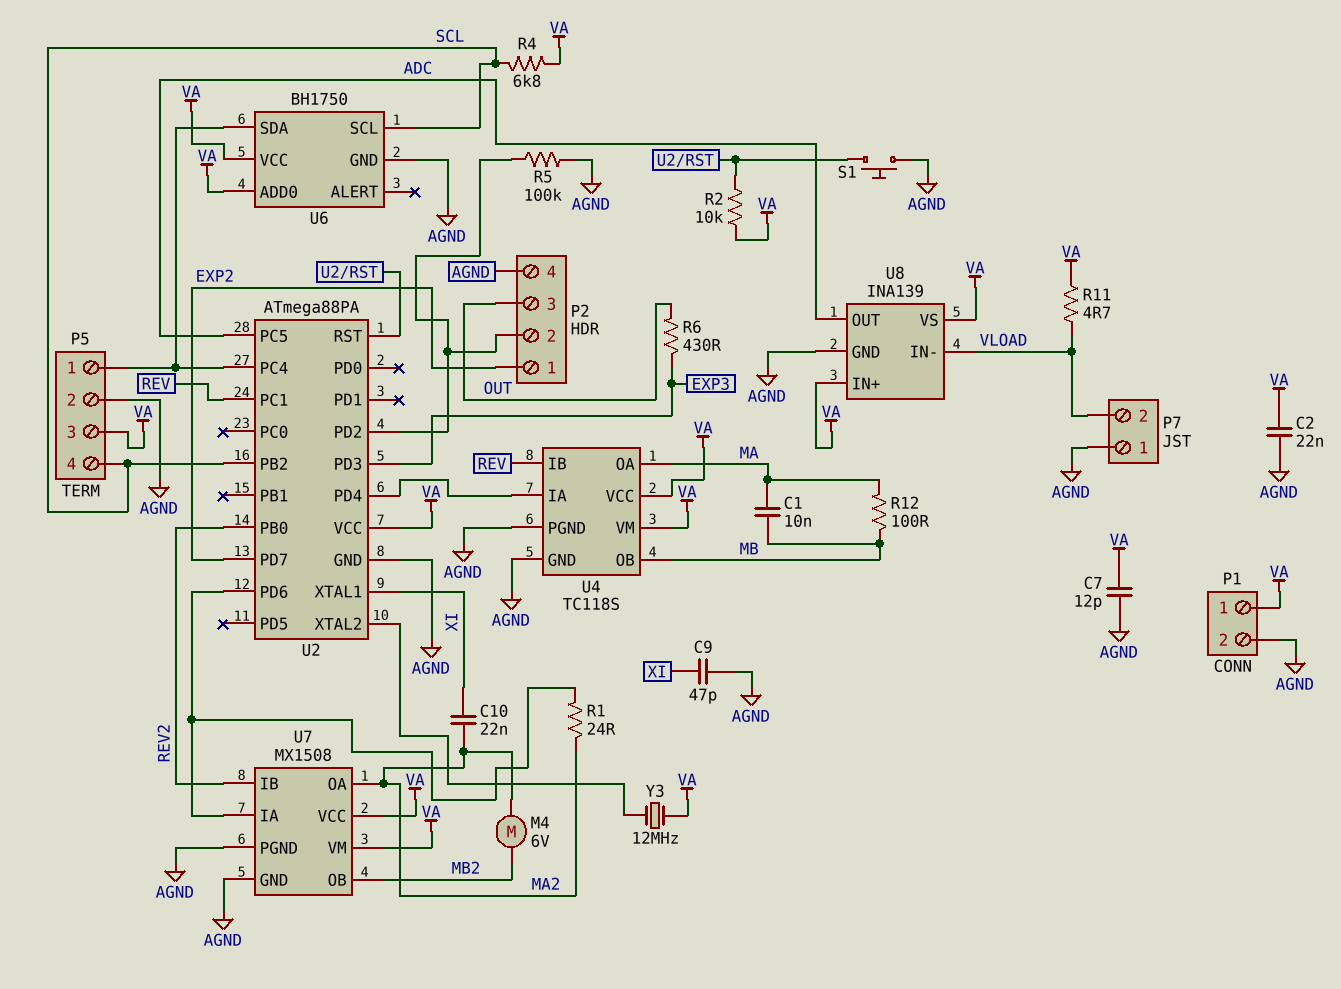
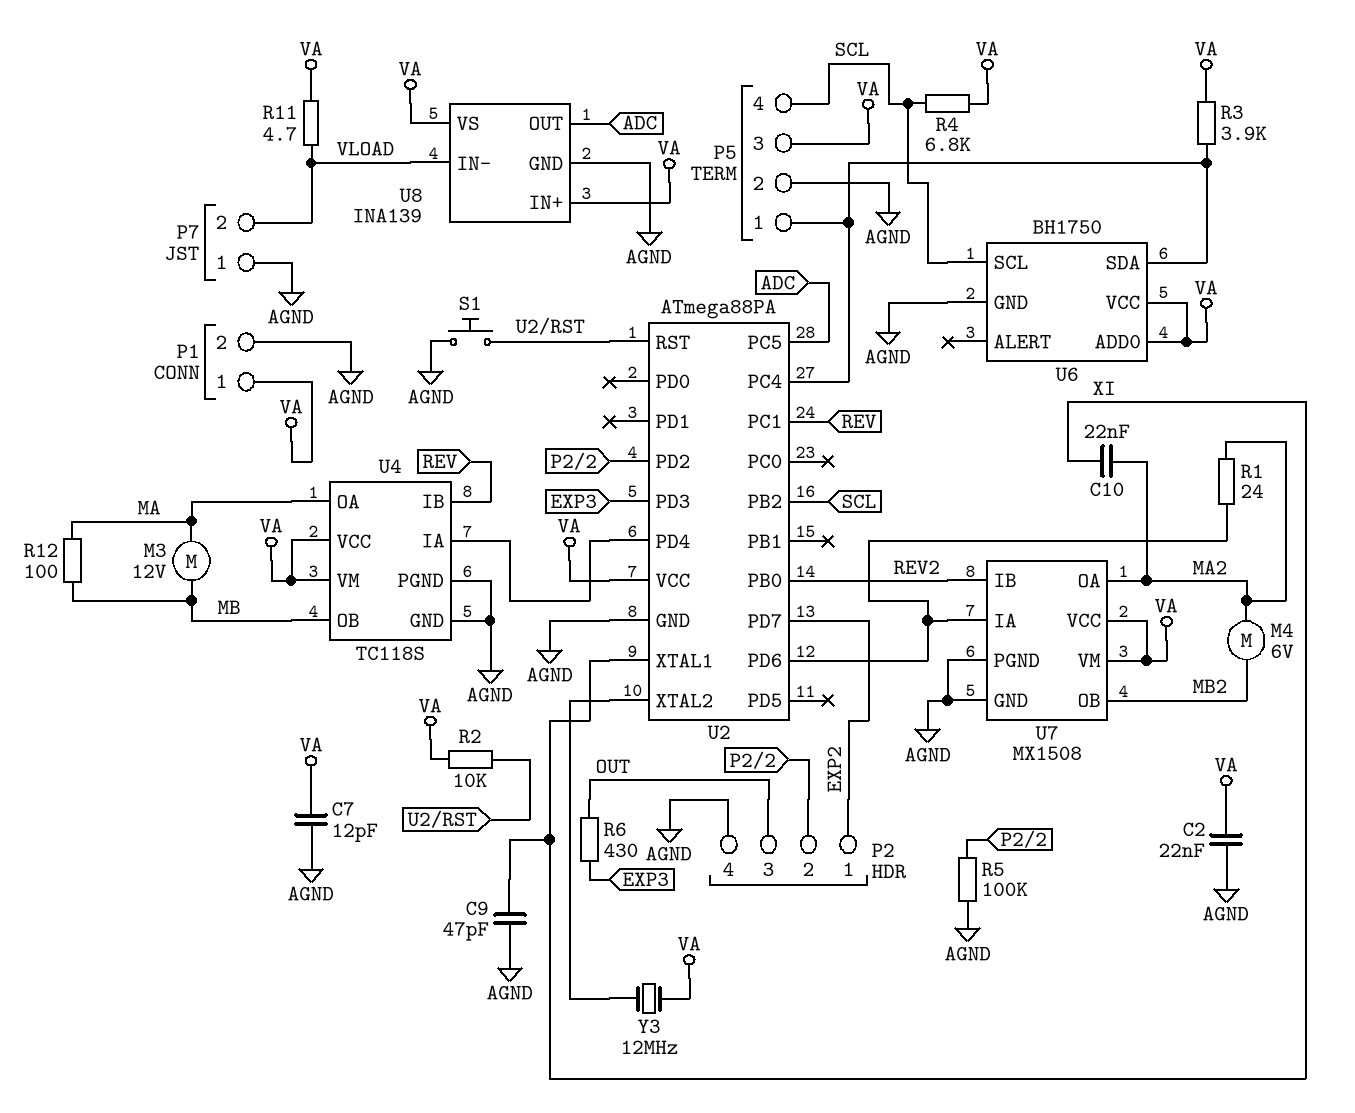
C1: 10nF (MA, MB) -> none
M3: none -> motor 12V (MA, MB)
R3: none -> 3.9k (P5/1, VA)

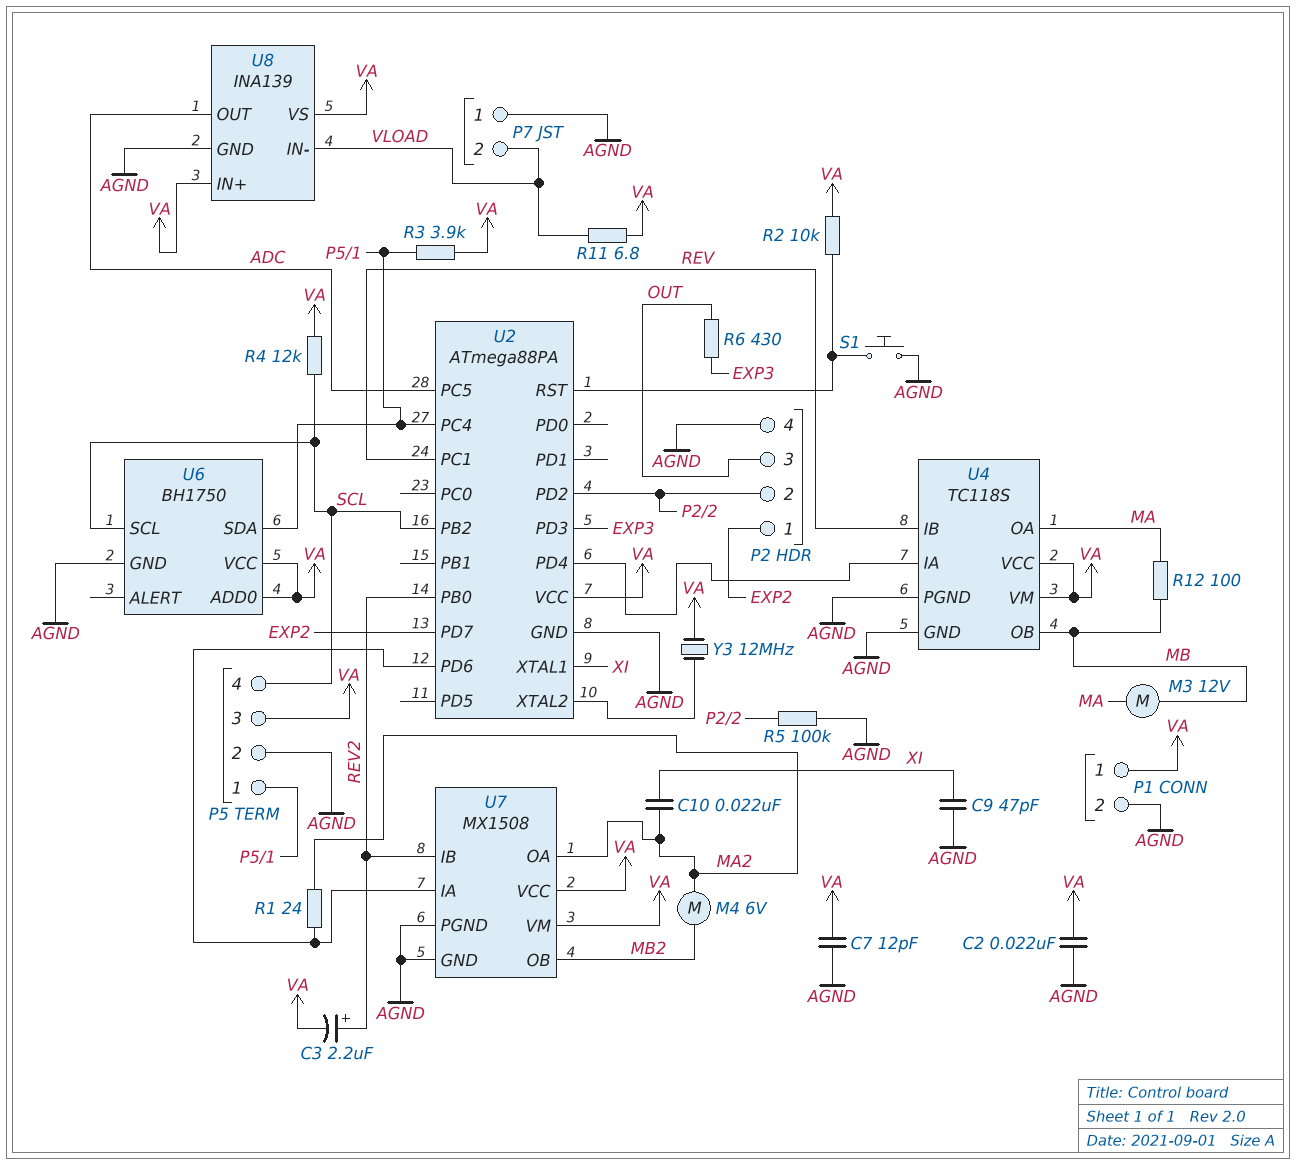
C3: none -> 2.2uF (plus REV2, minus VA)
R4: 6.8k (SCL, VA) -> 12k (SCL, VA)
R11: 4.7 (VA, VLOAD) -> 6.8 (VA, VLOAD)

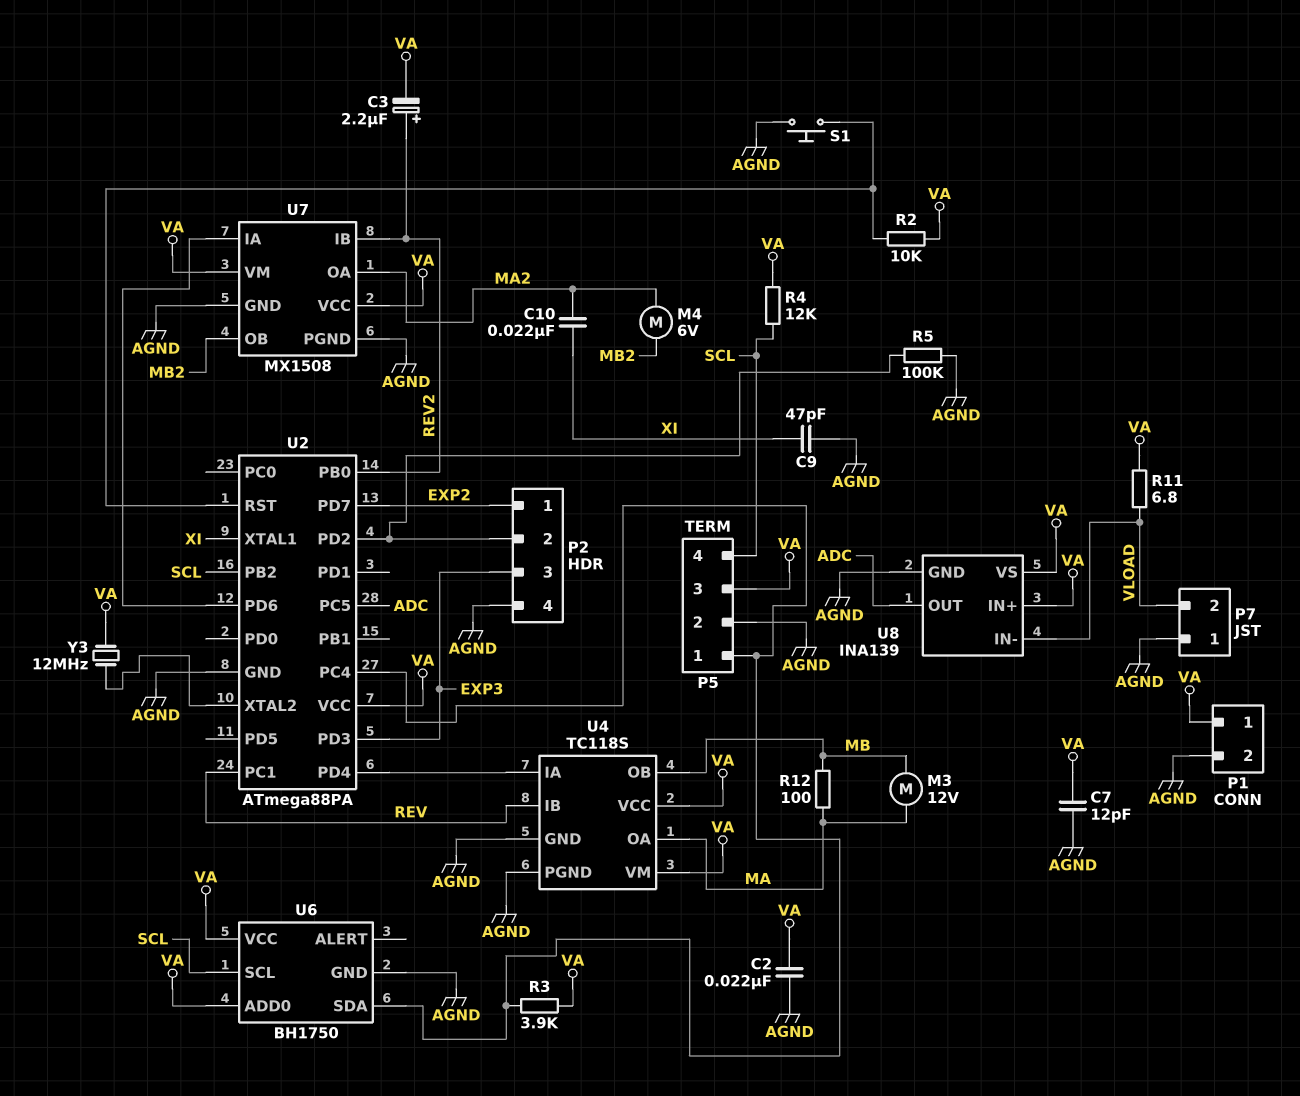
P2 pin 3: OUT -> EXP3
R1: 24 (MA2, U2/PD6) -> none
R6: 430 (EXP3, OUT) -> none

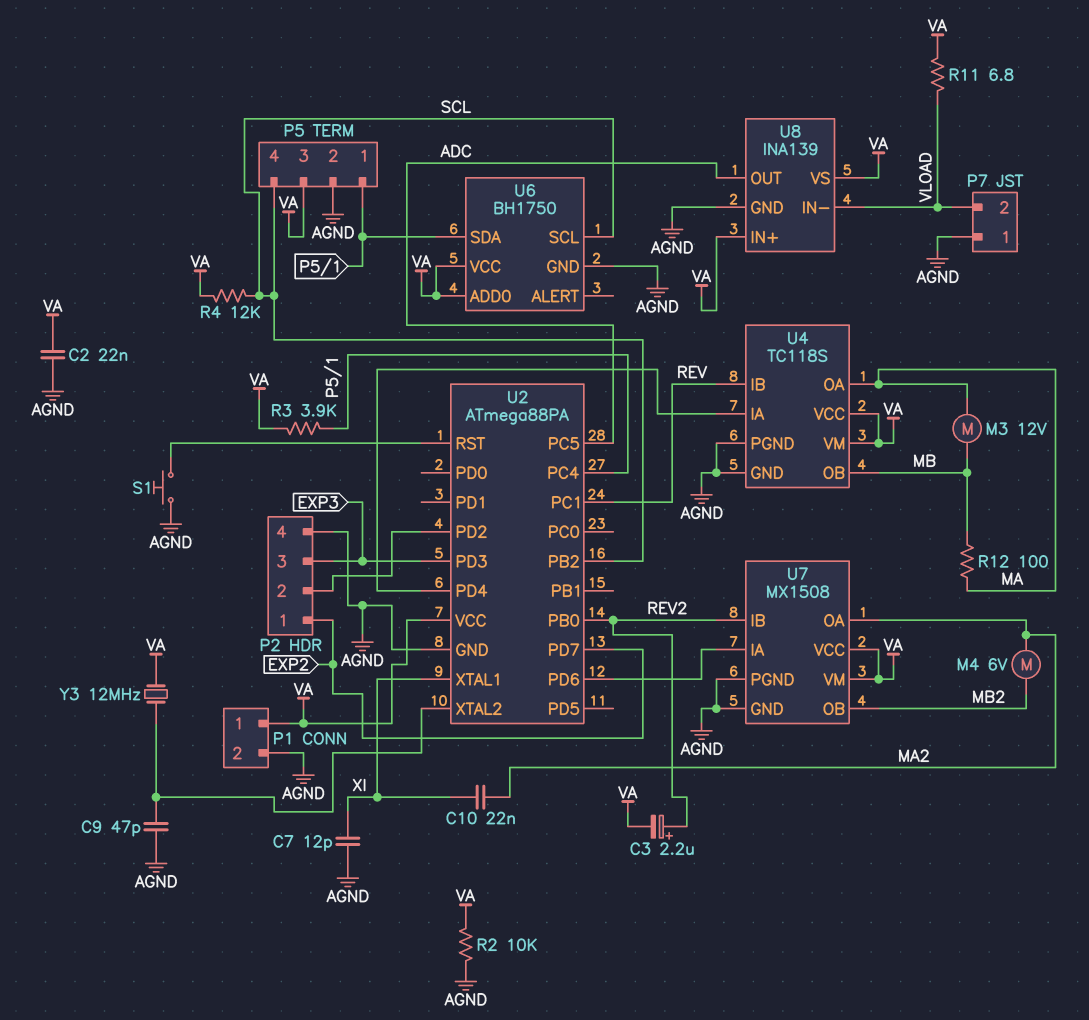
C7: 12pF (AGND, VA) -> 12pF (AGND, XI)
C9: 47pF (AGND, XI) -> 47pF (AGND, U2/XTAL2)
R2: 10k (U2/RST, VA) -> 10k (AGND, VA)
R5: 100k (AGND, P2/2) -> none

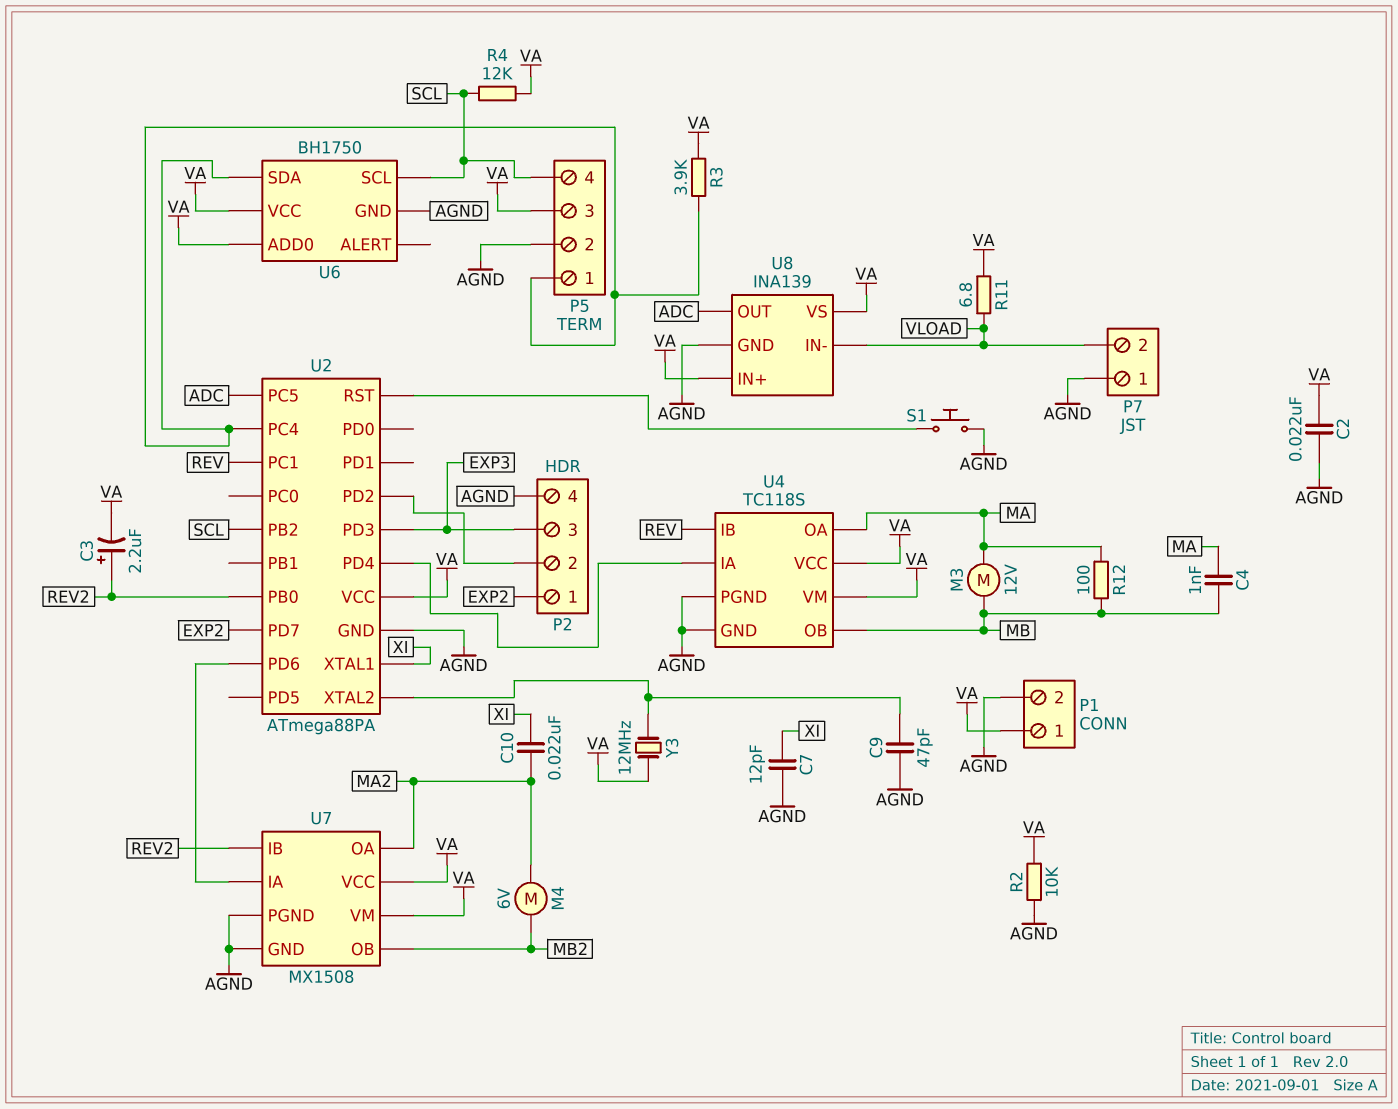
C4: none -> 1nF (MA, MB)

